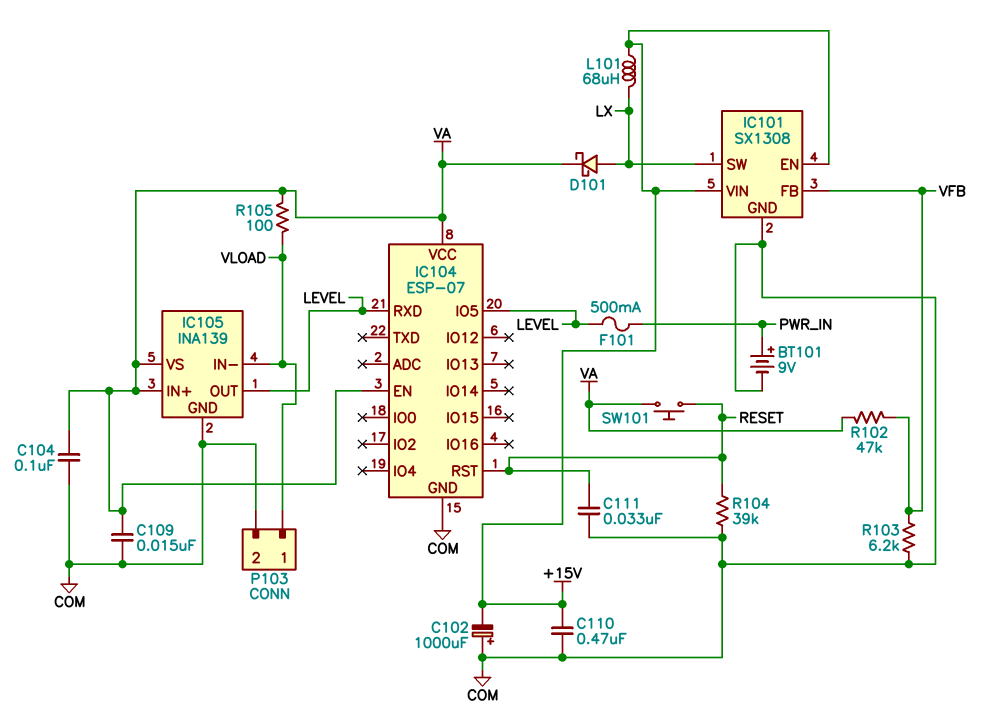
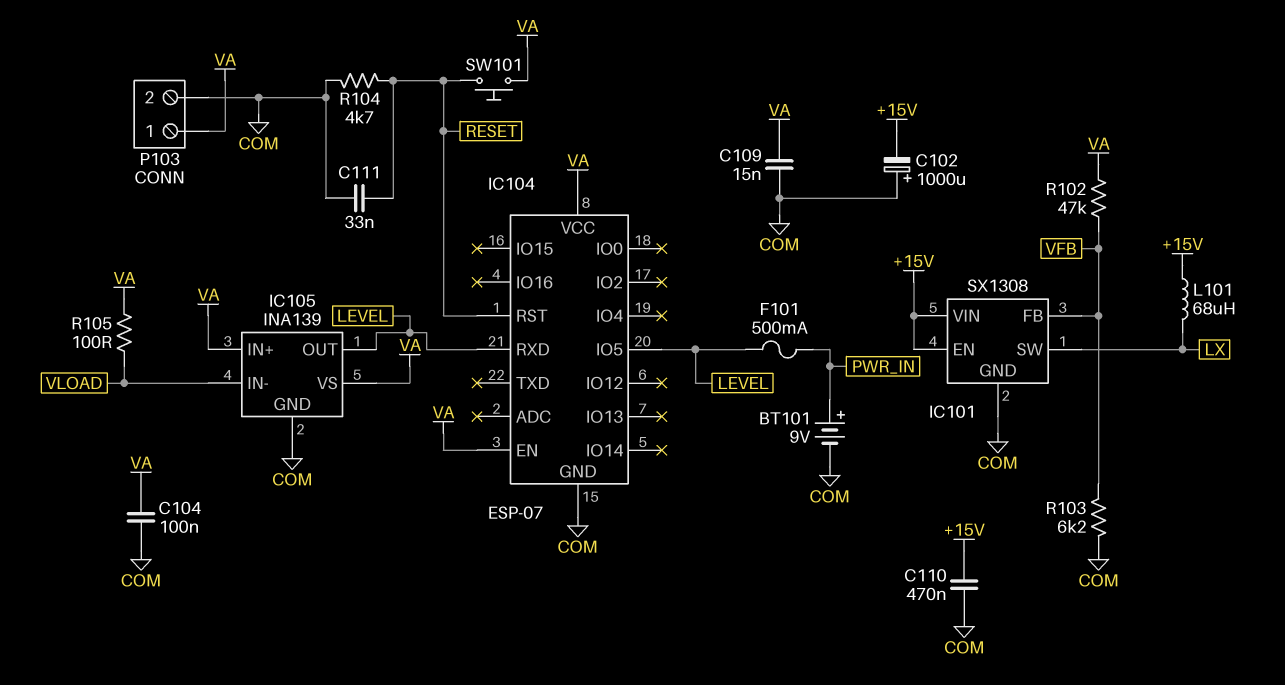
D101: schottky (A LX, K VA) -> none
P103 pin 1: VLOAD -> VA
R104: 39k (COM, RESET) -> 4.7k (COM, RESET)

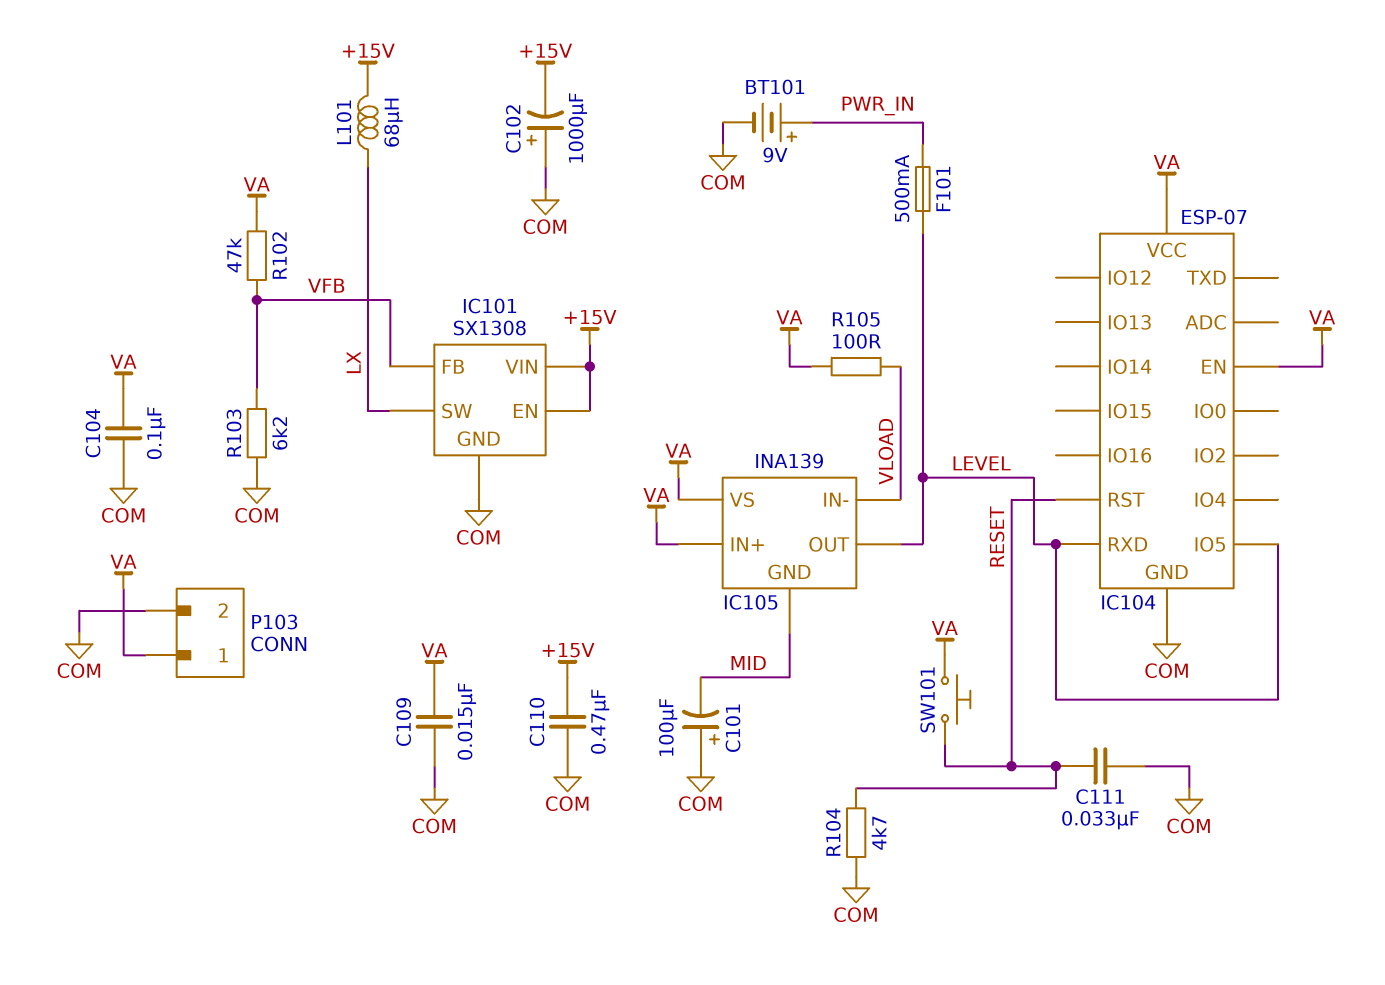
C101: none -> 100uF (plus COM, minus MID)
IC105 pin GND: COM -> MID

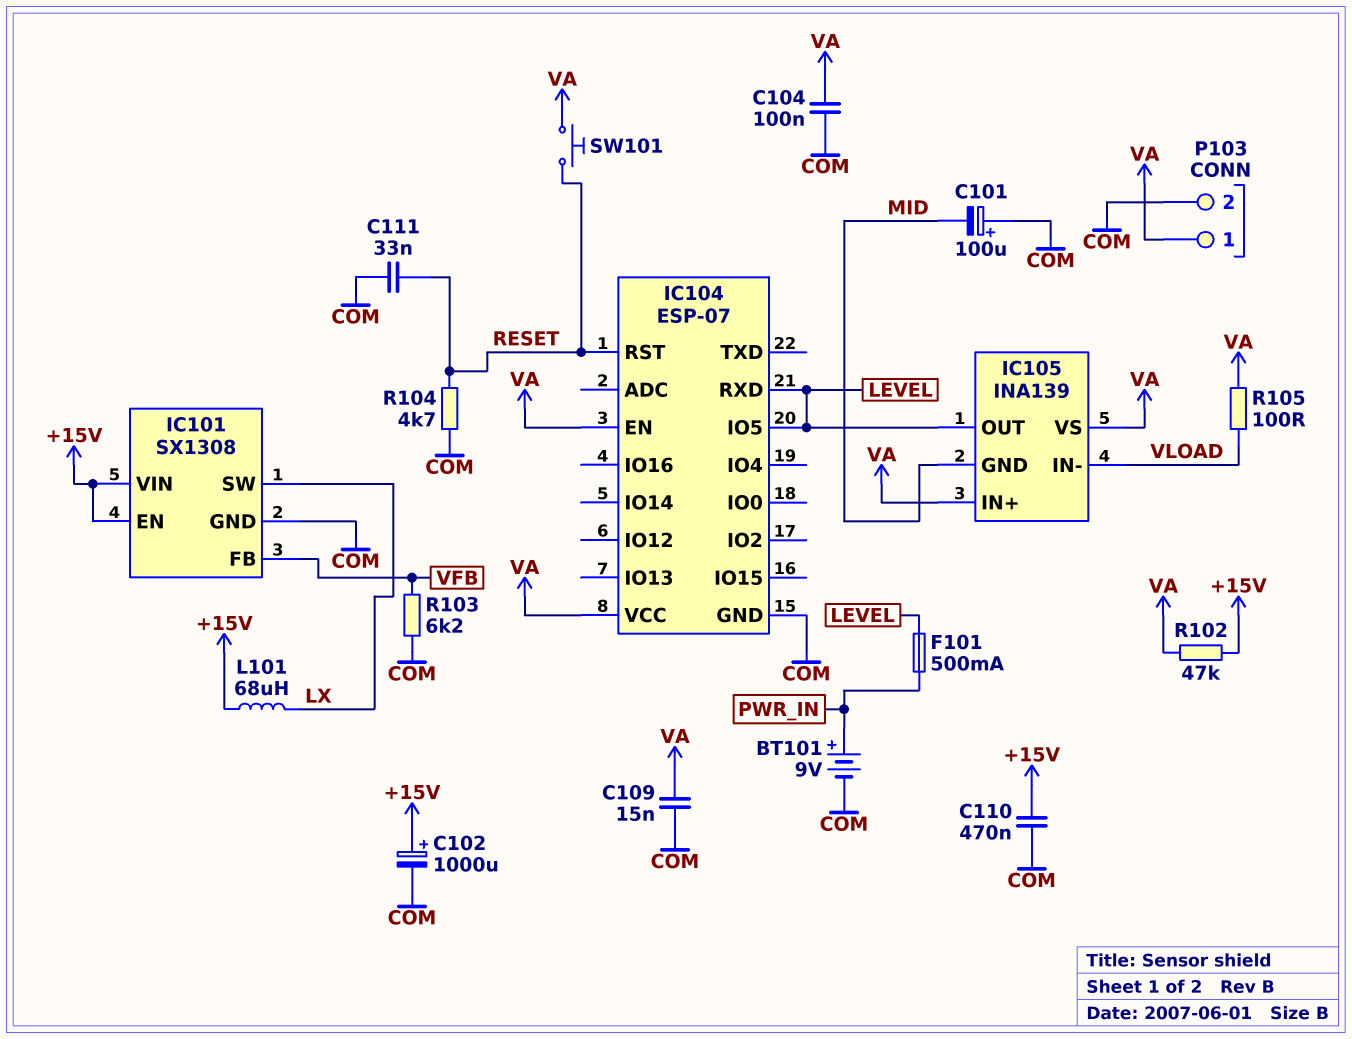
C102: 1000uF (plus COM, minus +15V) -> 1000uF (plus +15V, minus COM)
R102: 47k (VA, VFB) -> 47k (+15V, VA)

